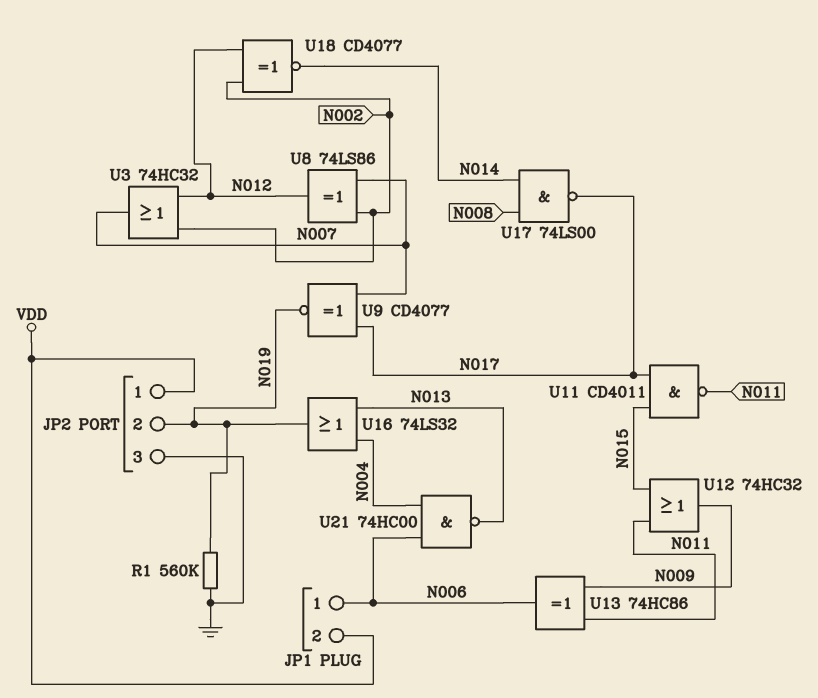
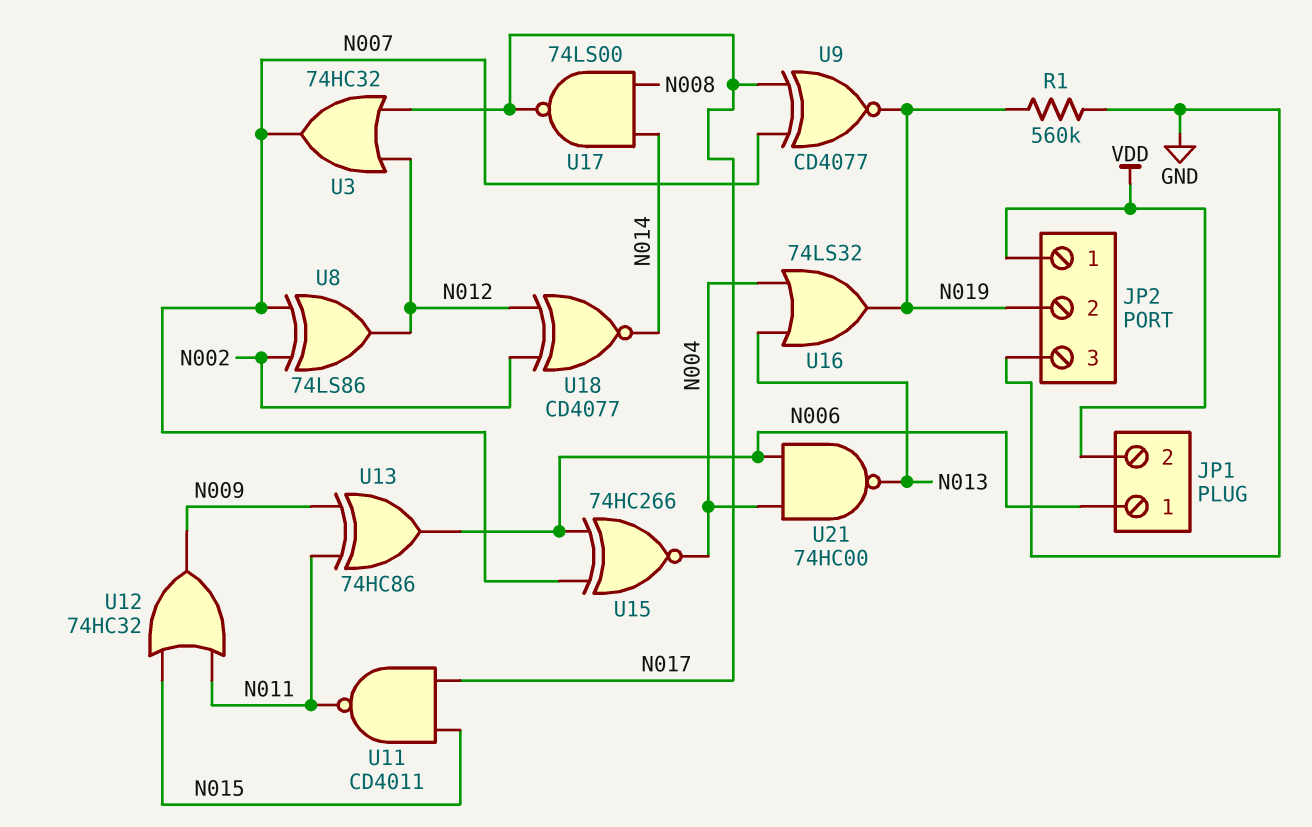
U3: OR 74HC32 (in N002, in N012, out N007) -> OR 74HC32 (in N012, in N017, out N007)
U15: none -> XNOR 74HC266 (in N006, in N007, out N004)

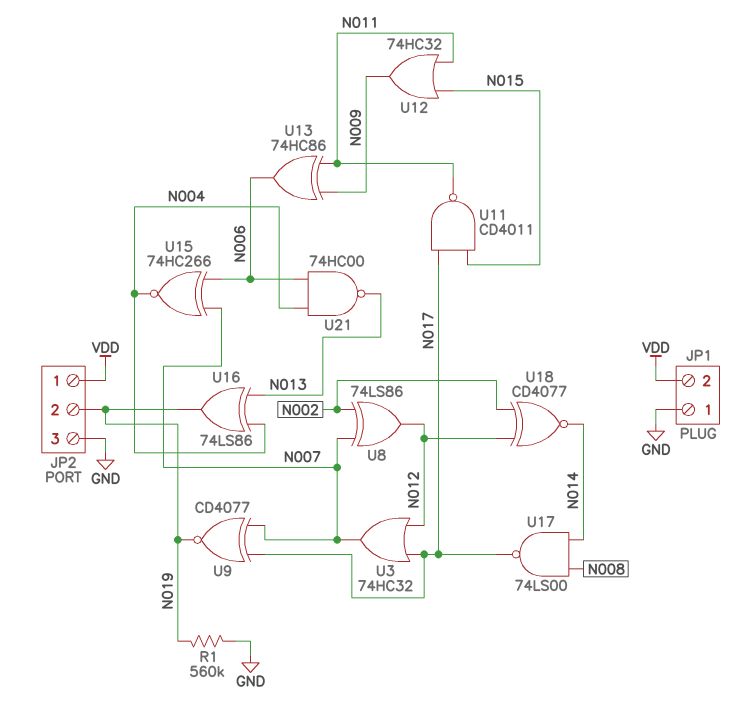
JP1 pin 1: N006 -> GND
U16: OR 74LS32 (in N004, in N013, out N019) -> XOR 74LS86 (in N004, in N013, out N019)

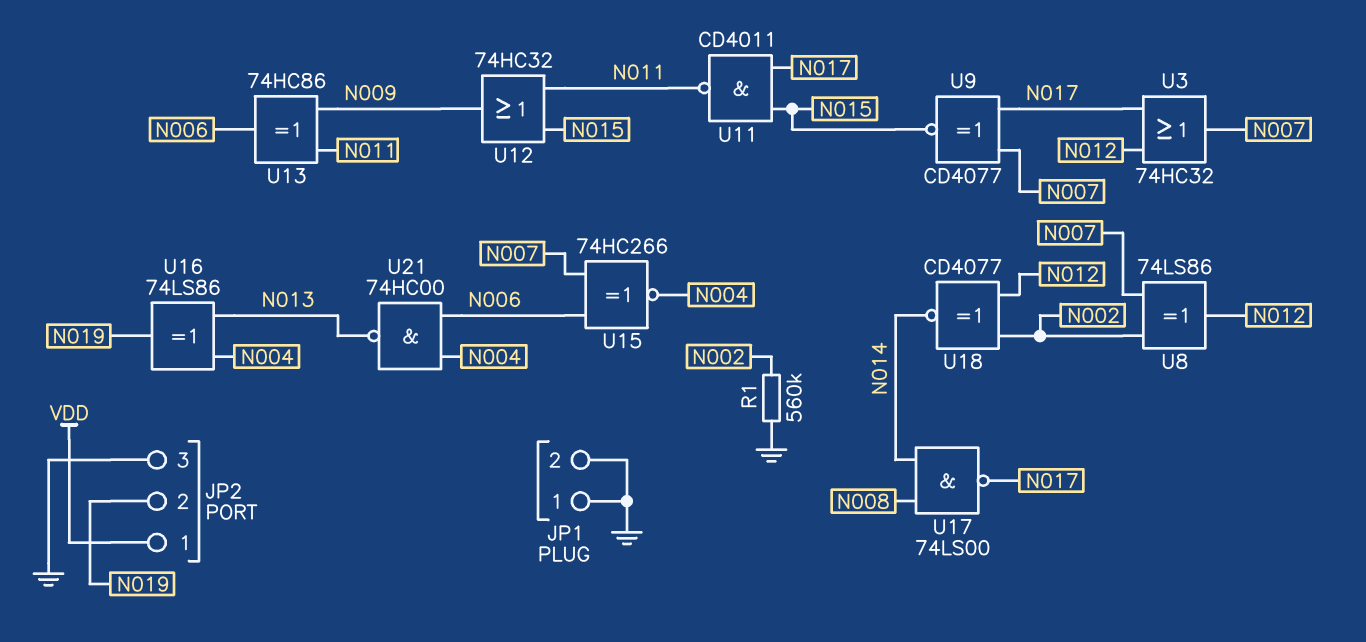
JP1 pin 2: VDD -> GND
R1: 560k (GND, N019) -> 560k (GND, N002)
U9: XNOR CD4077 (in N007, in N017, out N019) -> XNOR CD4077 (in N007, in N017, out N015)

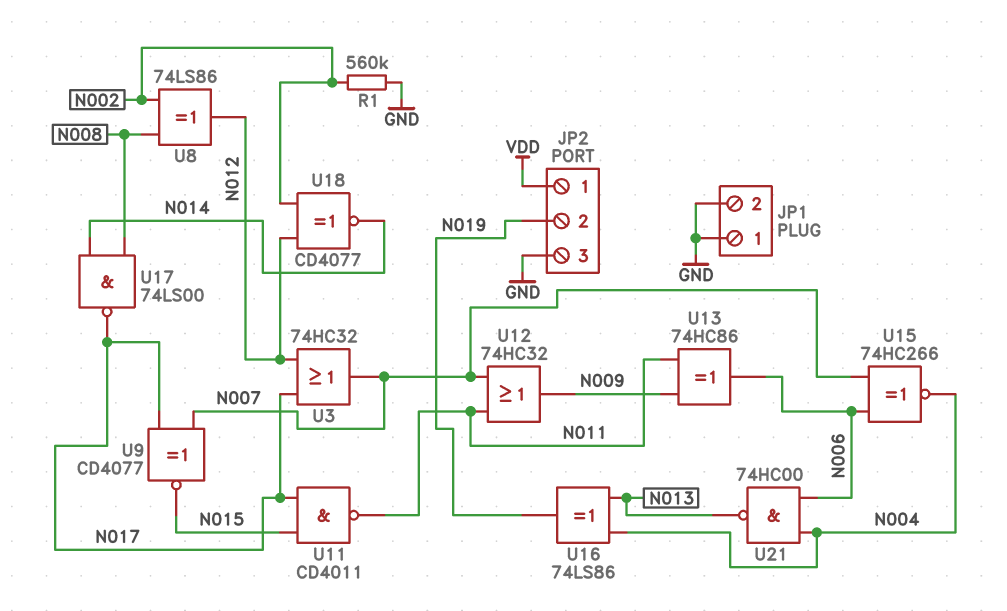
U8: XOR 74LS86 (in N002, in N007, out N012) -> XOR 74LS86 (in N002, in N008, out N012)
U12: OR 74HC32 (in N011, in N015, out N009) -> OR 74HC32 (in N007, in N011, out N009)

